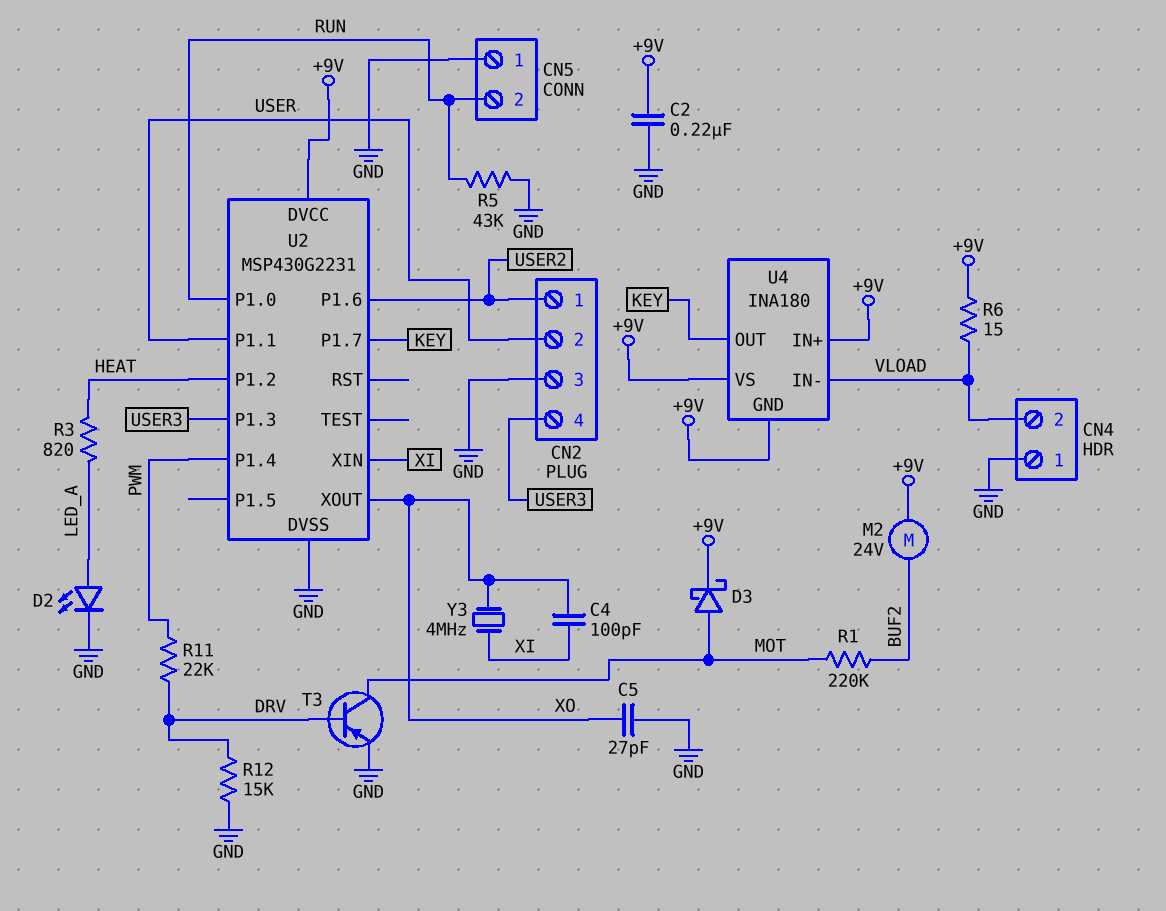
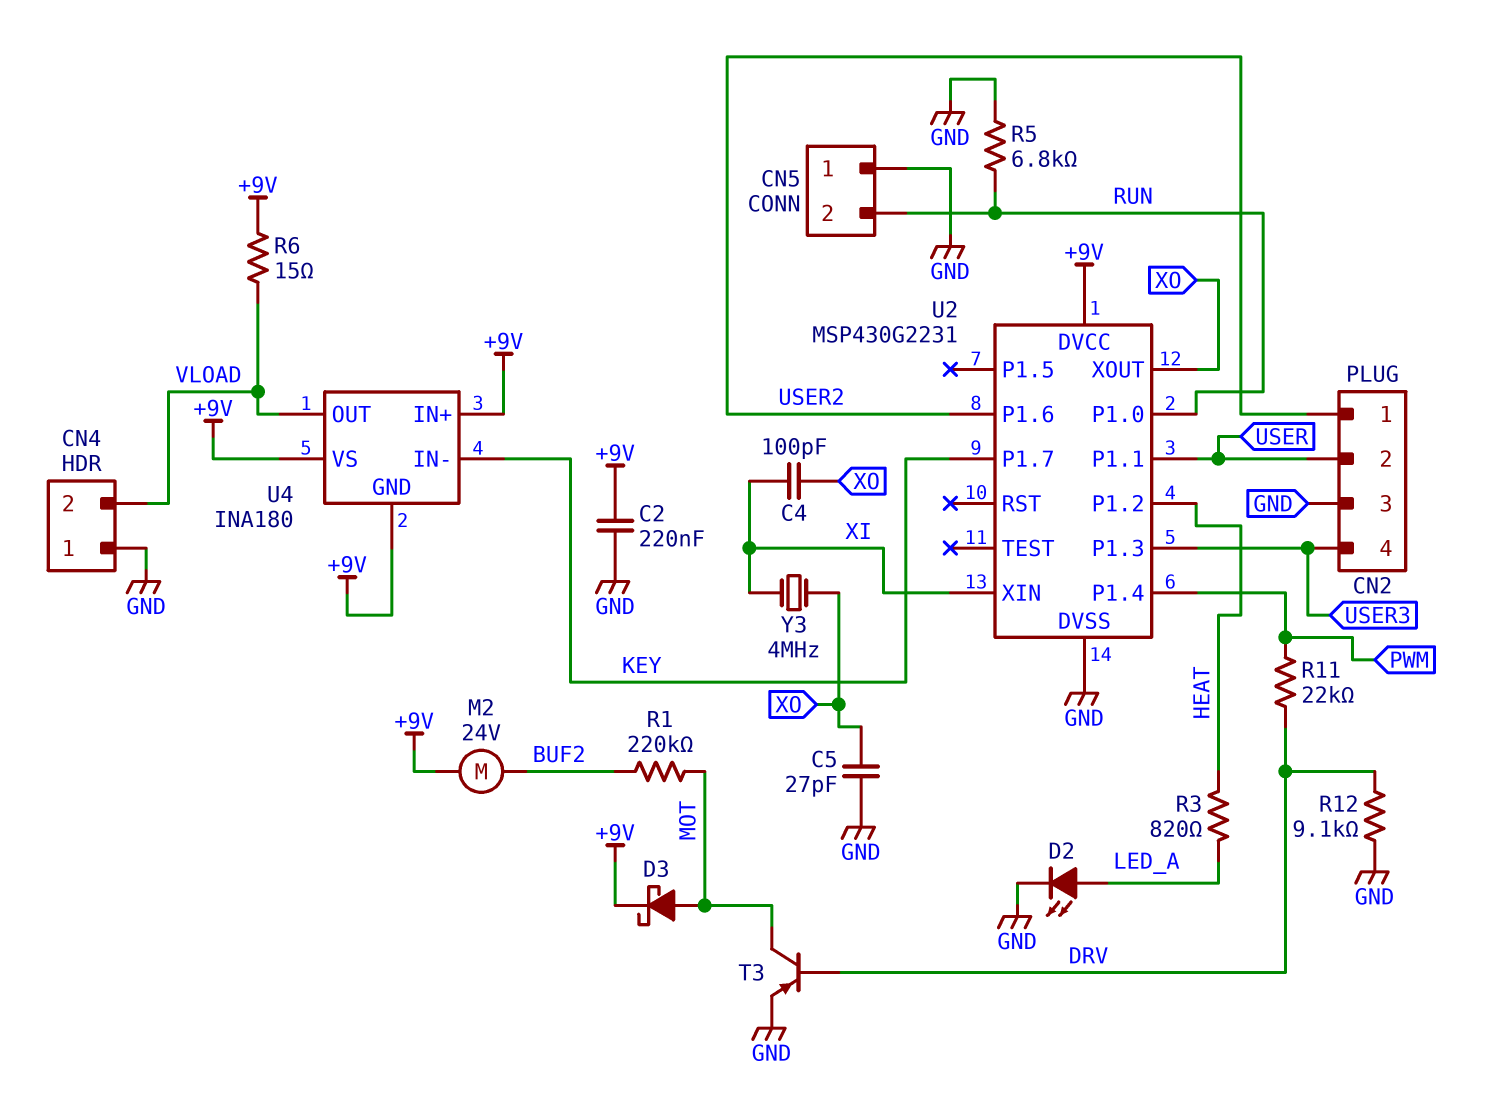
R5: 43k (GND, RUN) -> 6.8k (GND, RUN)
R12: 15k (DRV, GND) -> 9.1k (DRV, GND)
U4 pin IN-: VLOAD -> KEY
U4 pin OUT: KEY -> VLOAD

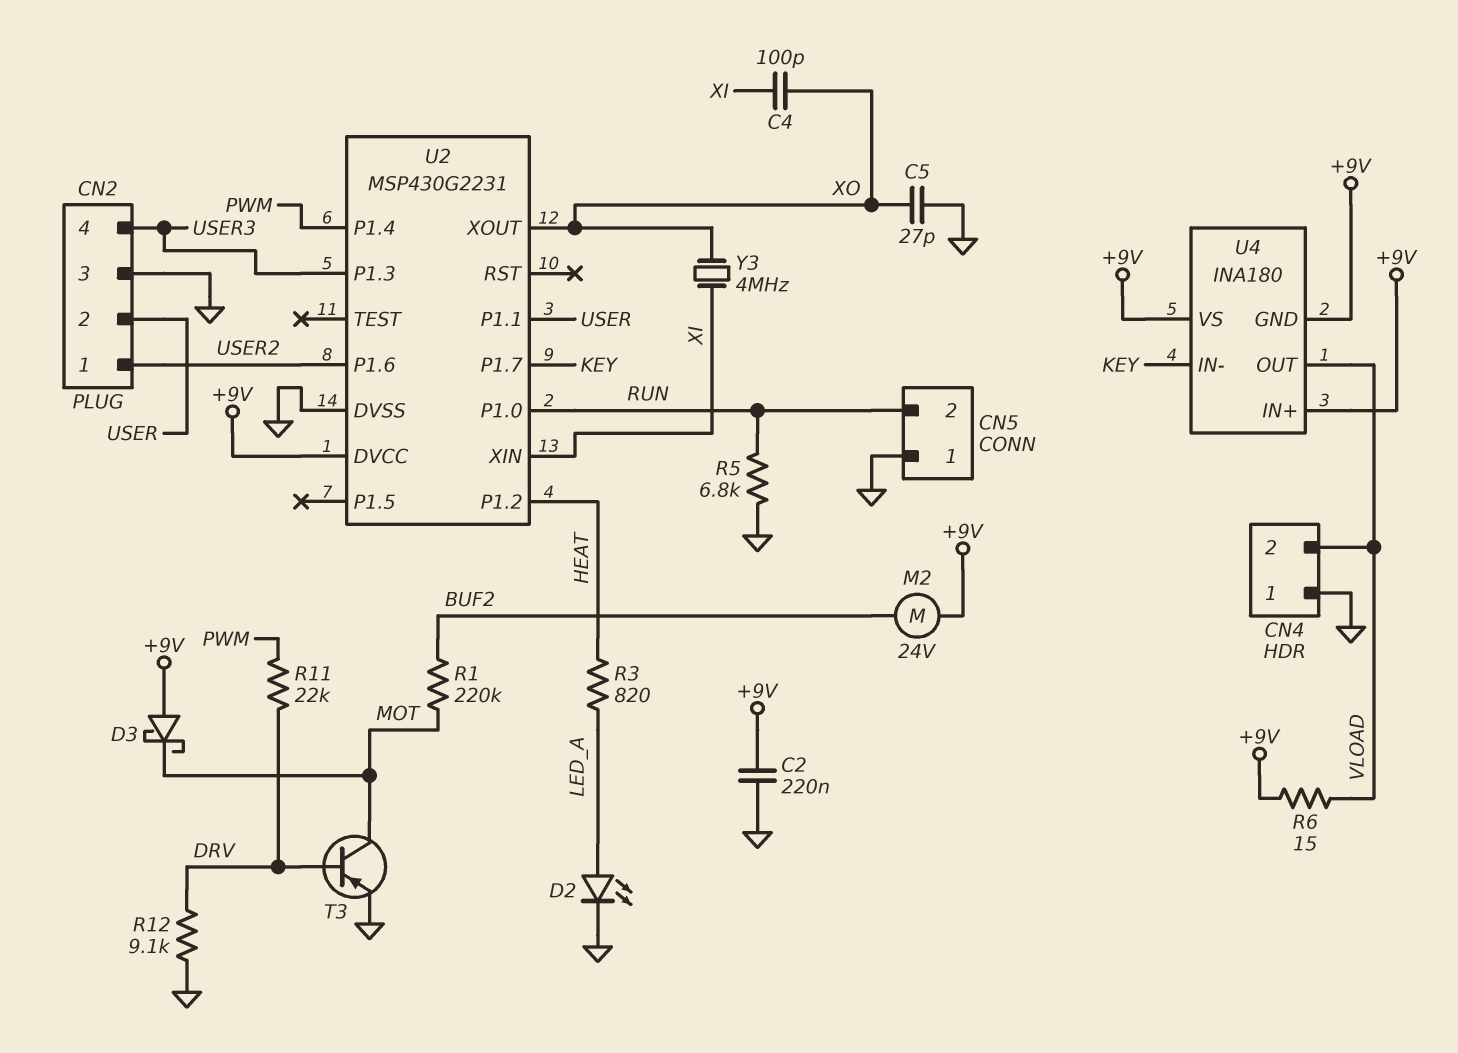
D3: schottky (A MOT, K +9V) -> schottky (A +9V, K MOT)

